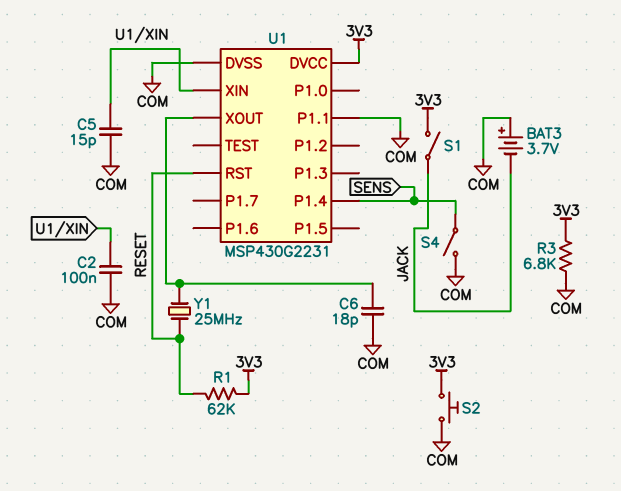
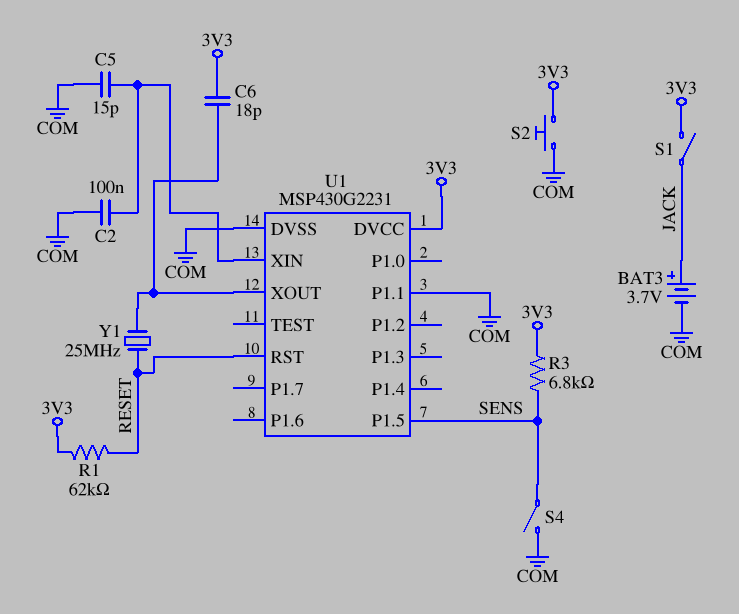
BAT3: 3.7V (plus COM, minus JACK) -> 3.7V (plus JACK, minus COM)
C6: 18pF (COM, U1/XOUT) -> 18pF (3V3, U1/XOUT)
R3: 6.8k (3V3, COM) -> 6.8k (3V3, SENS)
U1 pin P1.4: SENS -> none
U1 pin P1.5: none -> SENS

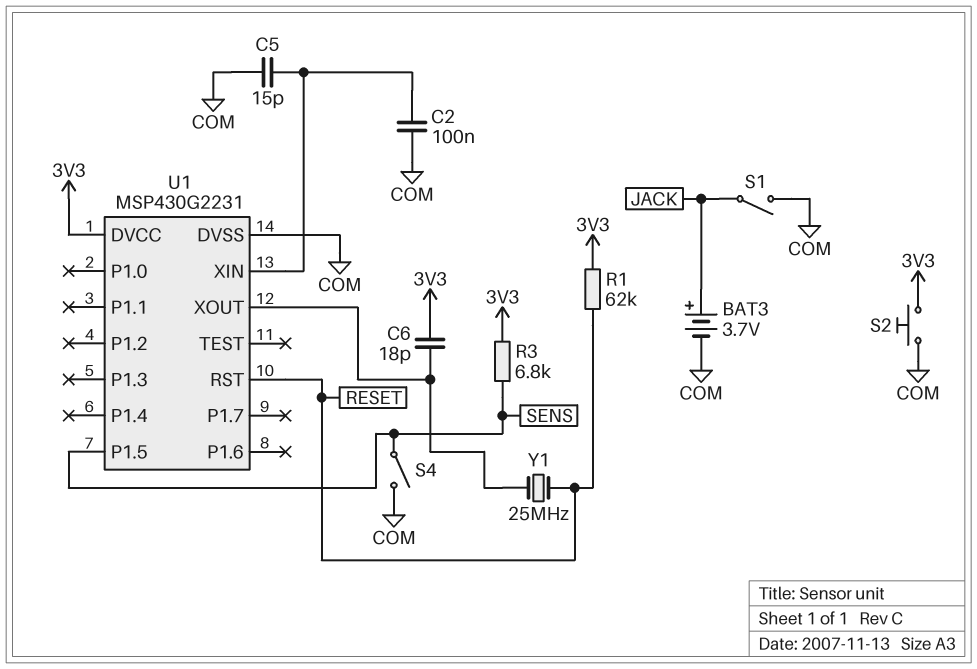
S1: switch (3V3, JACK) -> switch (COM, JACK)
U1 pin P1.1: COM -> none

